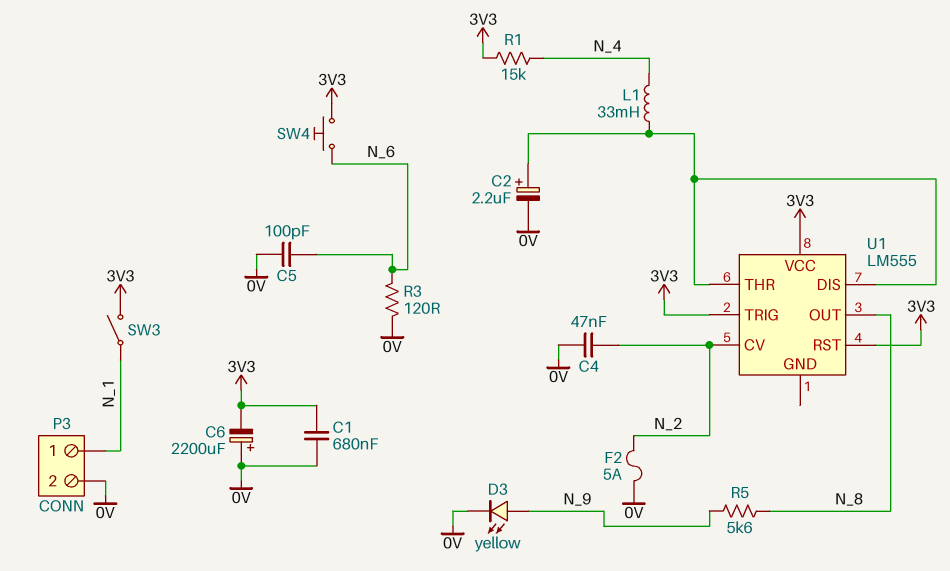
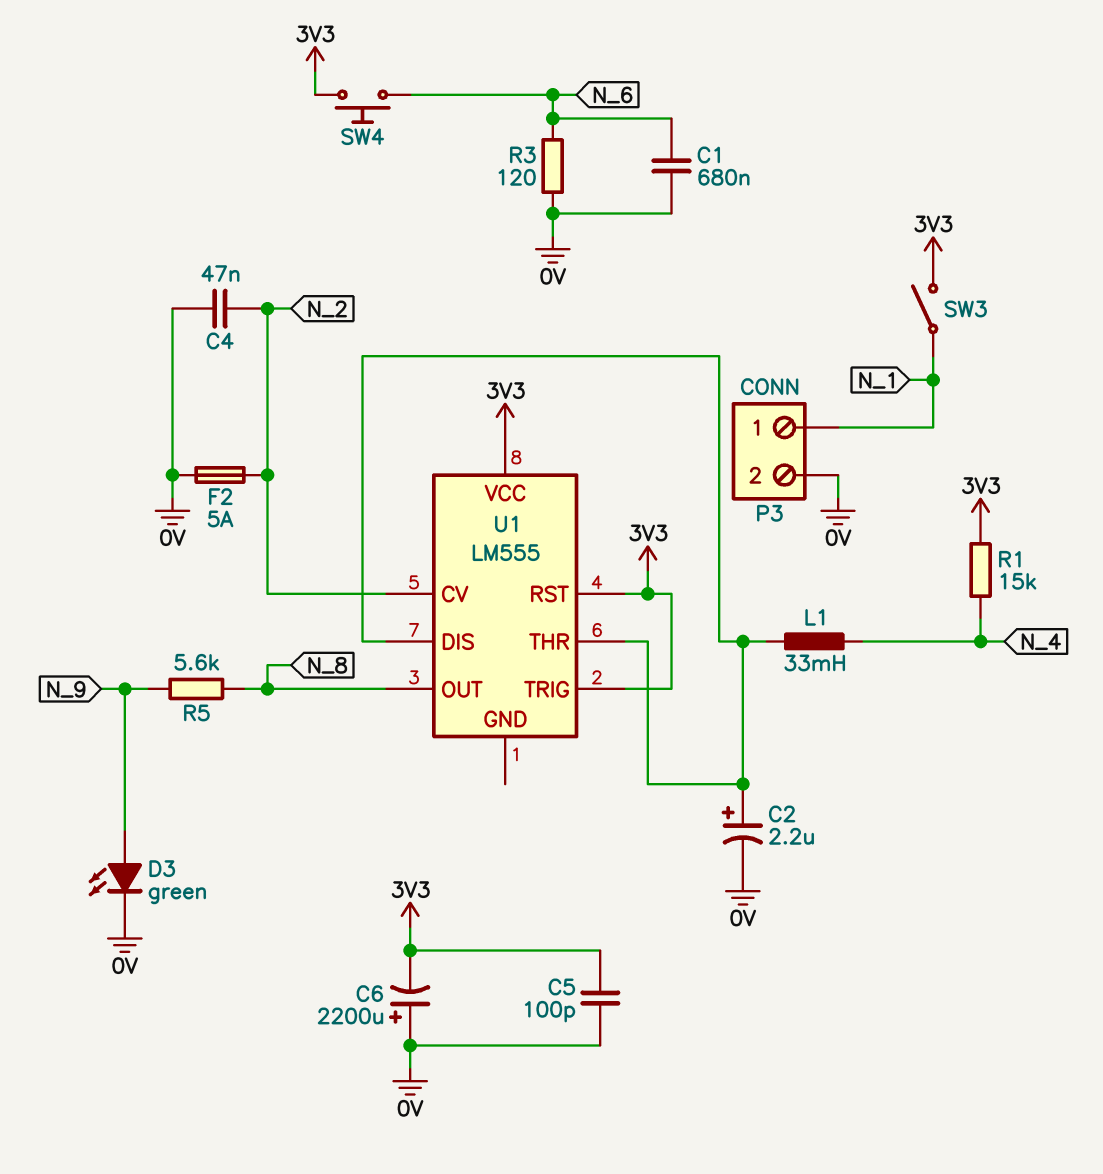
C1: 680nF (0V, 3V3) -> 680nF (0V, N_6)
C5: 100pF (0V, N_6) -> 100pF (0V, 3V3)
D3: LED yellow (A N_9, K 0V) -> LED green (A N_9, K 0V)

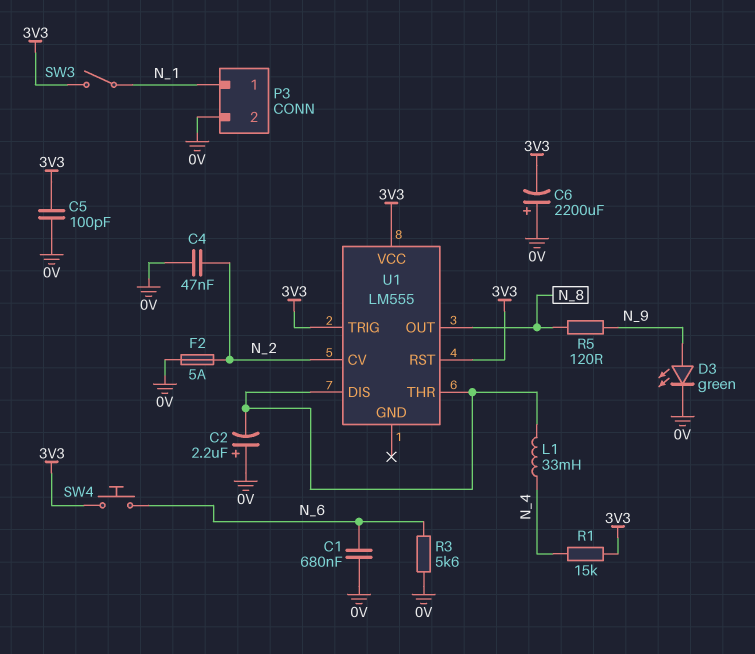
C2: 2.2uF (plus U1/DIS, minus 0V) -> 2.2uF (plus 0V, minus U1/DIS)
R3: 120 (0V, N_6) -> 5.6k (0V, N_6)
R5: 5.6k (N_8, N_9) -> 120 (N_8, N_9)

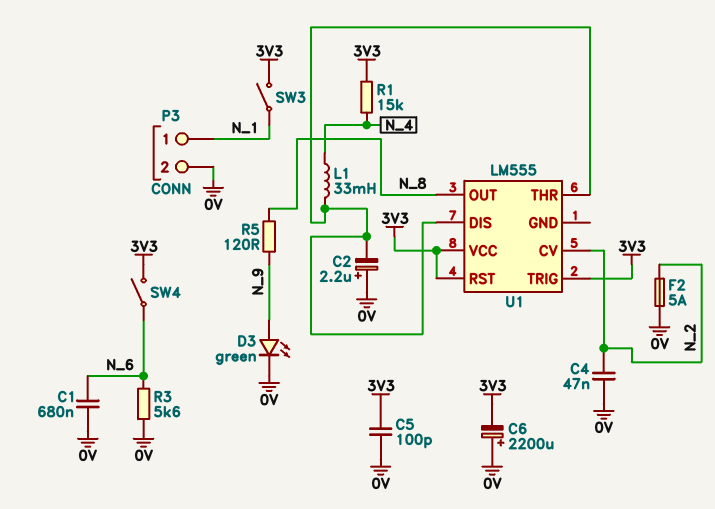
SW4: button (3V3, N_6) -> switch (3V3, N_6)

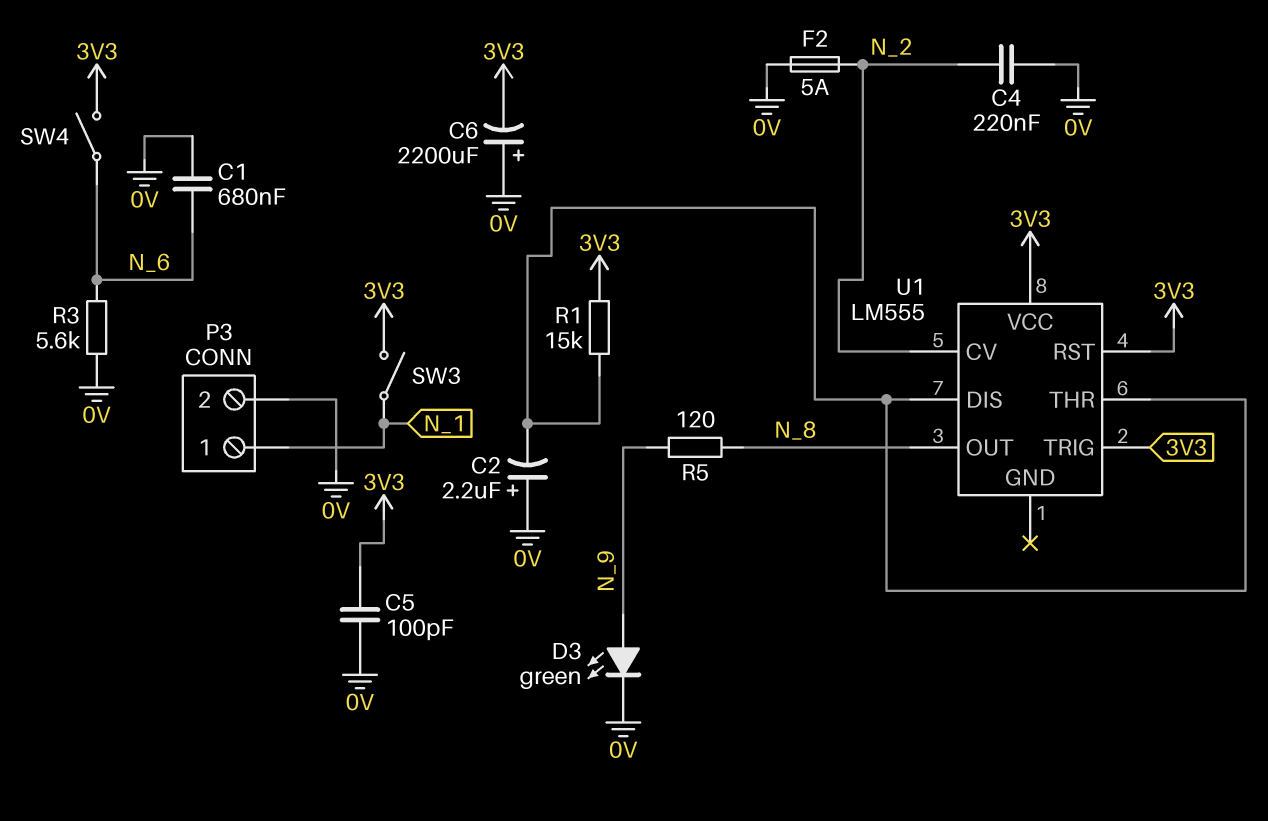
C4: 47nF (0V, N_2) -> 220nF (0V, N_2)
L1: 33mH (N_4, U1/DIS) -> none
R1: 15k (3V3, N_4) -> 15k (3V3, U1/DIS)

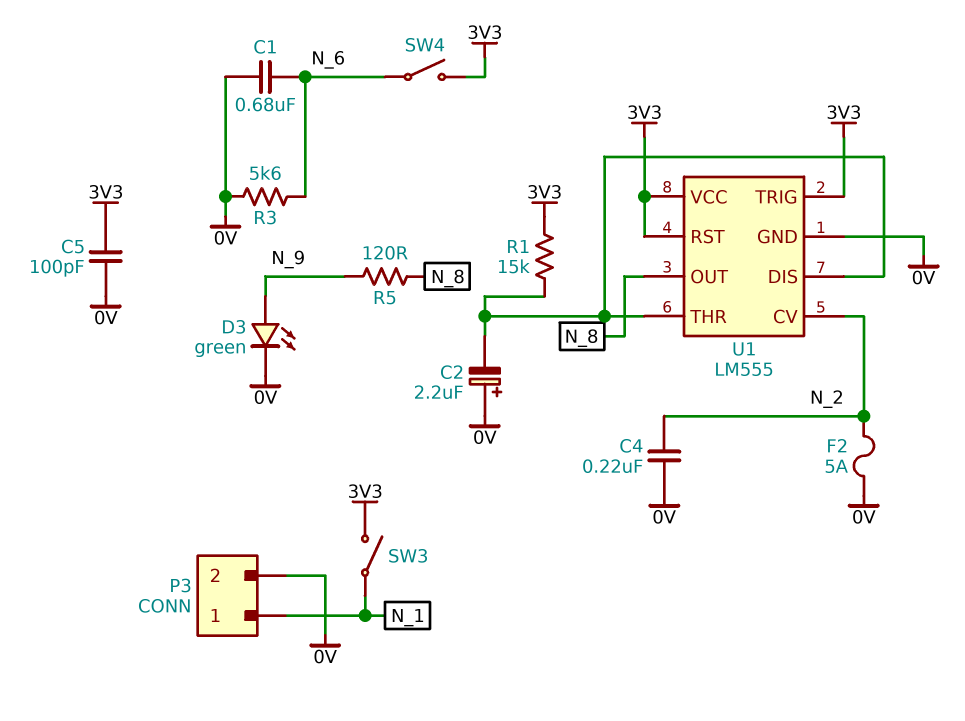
C6: 2200uF (plus 0V, minus 3V3) -> none
U1 pin GND: none -> 0V

